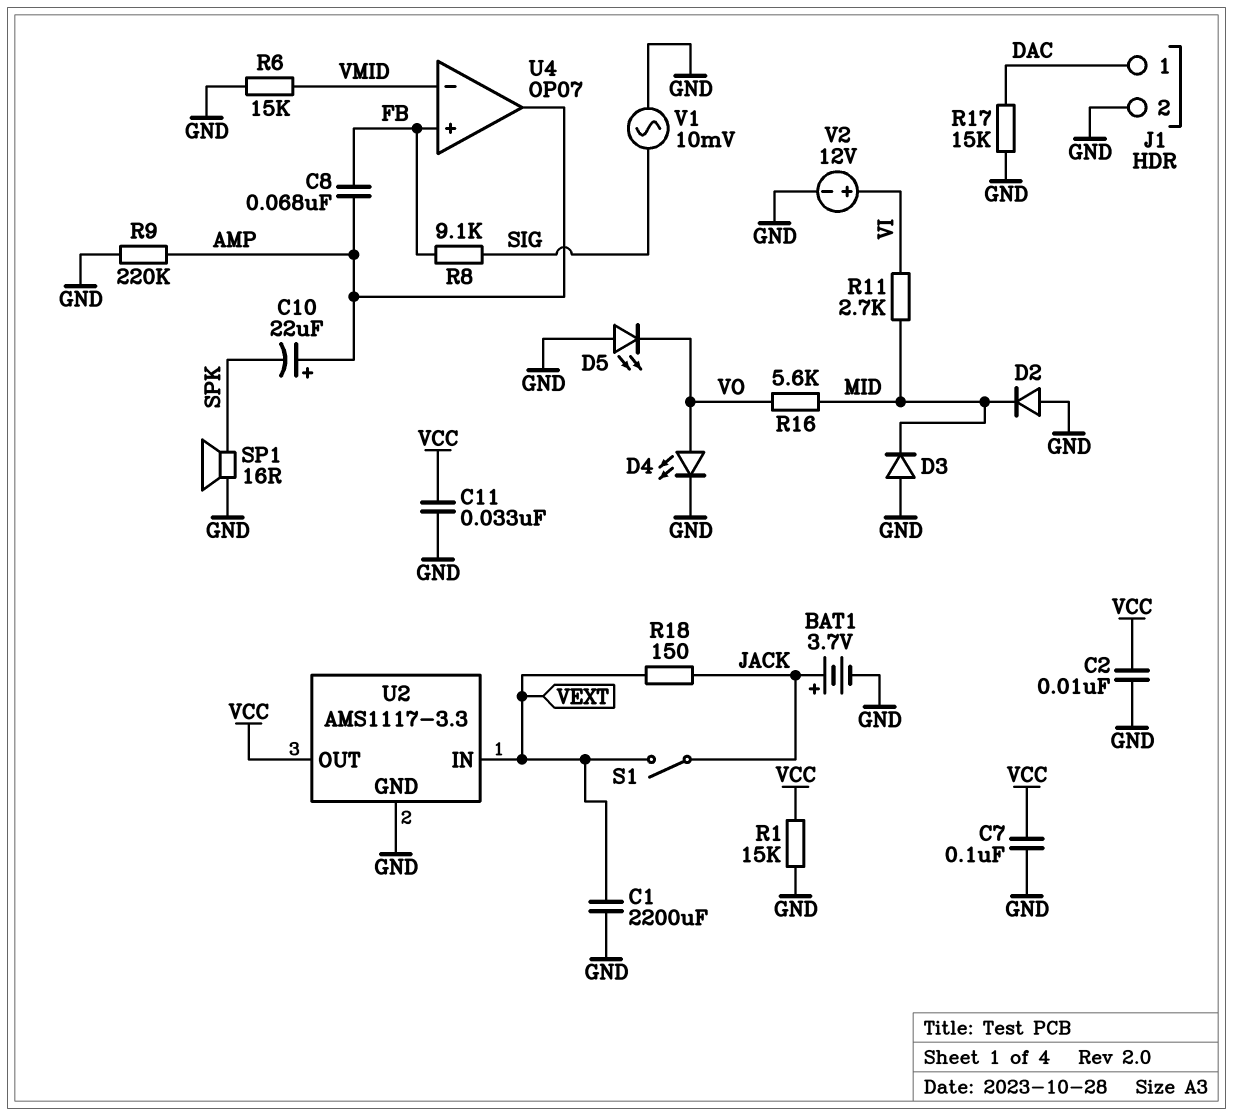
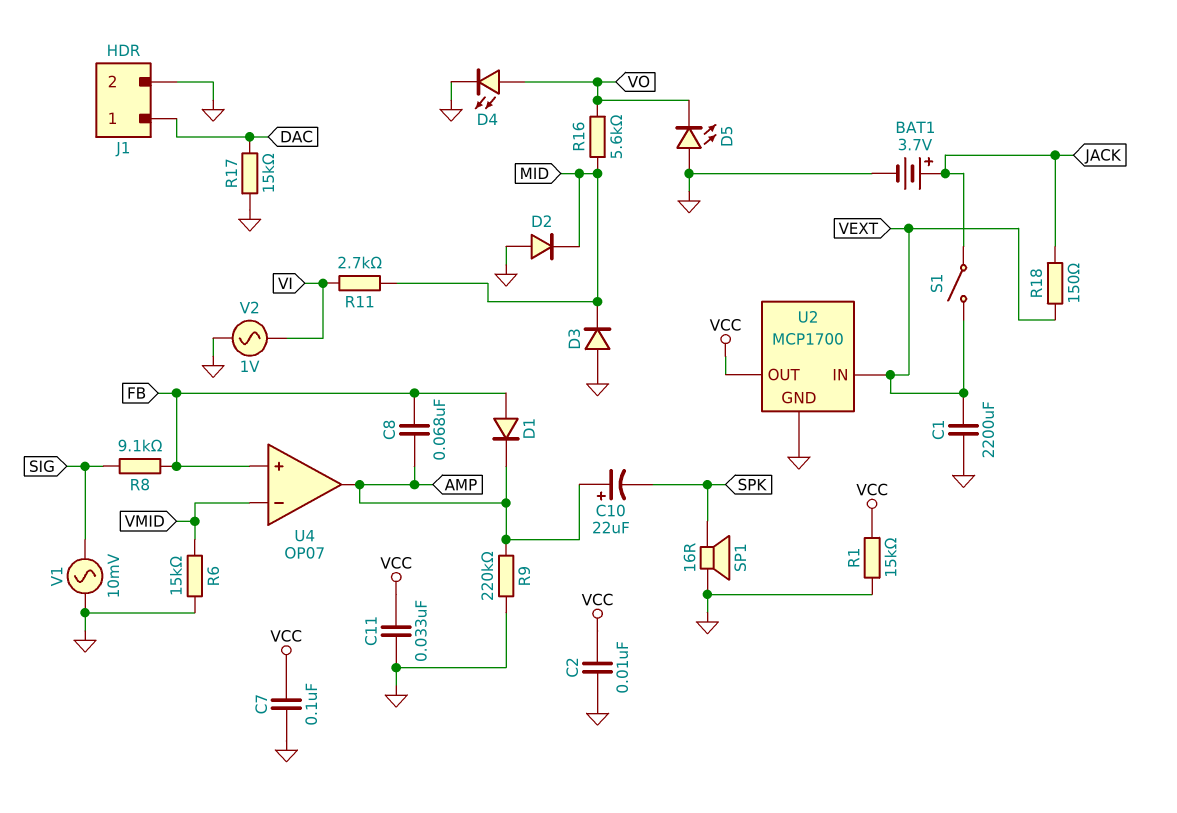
D1: none -> diode (A FB, K AMP)
U2: AMS1117-3.3 -> MCP1700
V2: 12V (plus VI, minus GND) -> AC 1V (GND, VI)

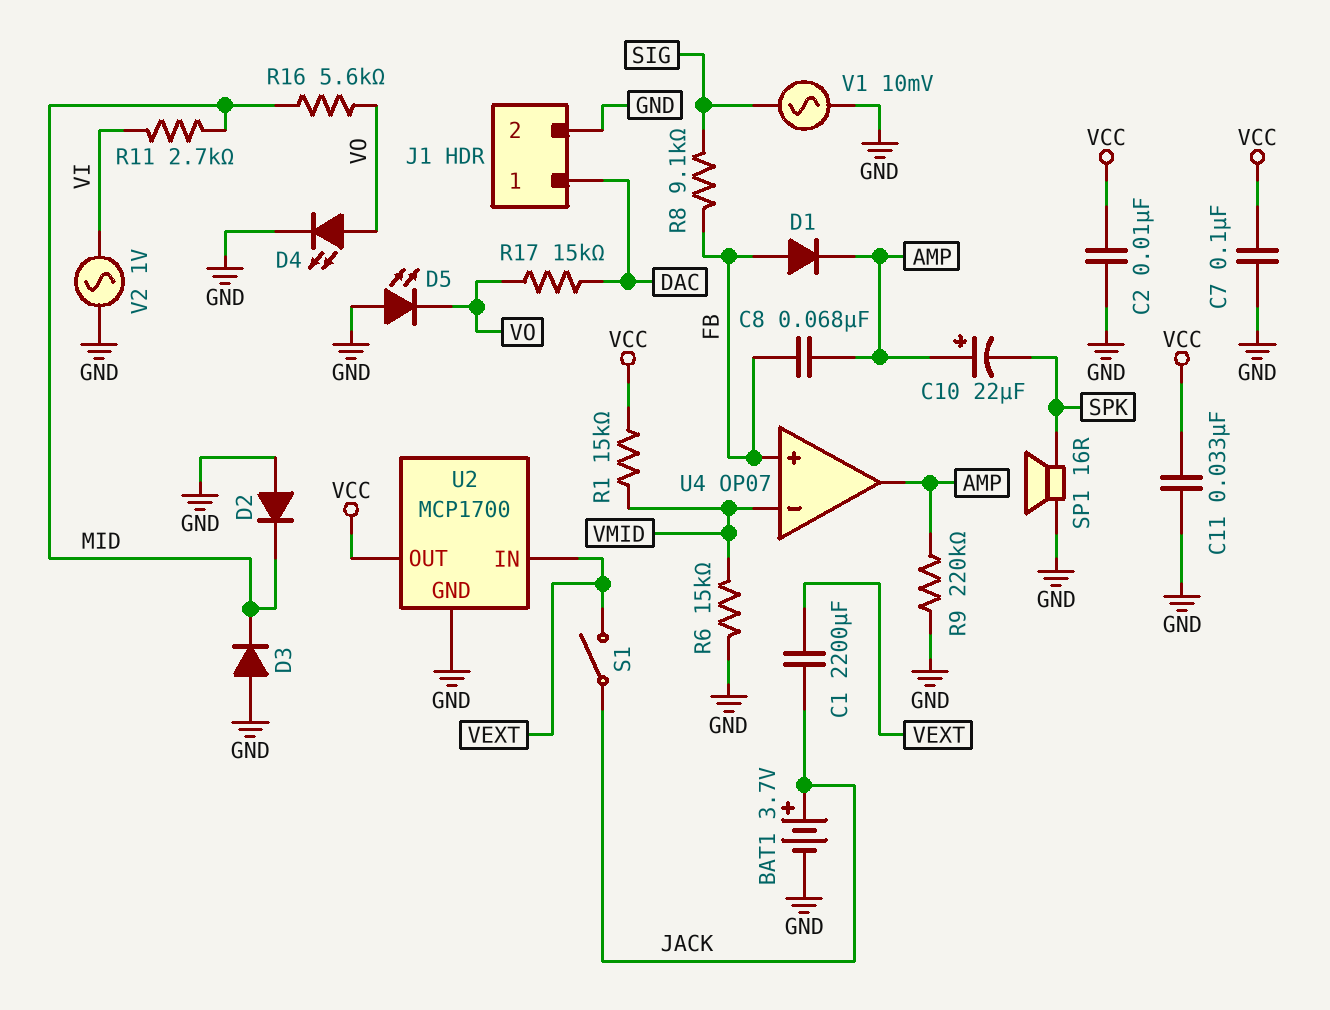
C1: 2200uF (GND, VEXT) -> 2200uF (JACK, VEXT)
R1: 15k (GND, VCC) -> 15k (VCC, VMID)
R17: 15k (DAC, GND) -> 15k (DAC, VO)
R18: 150 (JACK, VEXT) -> none

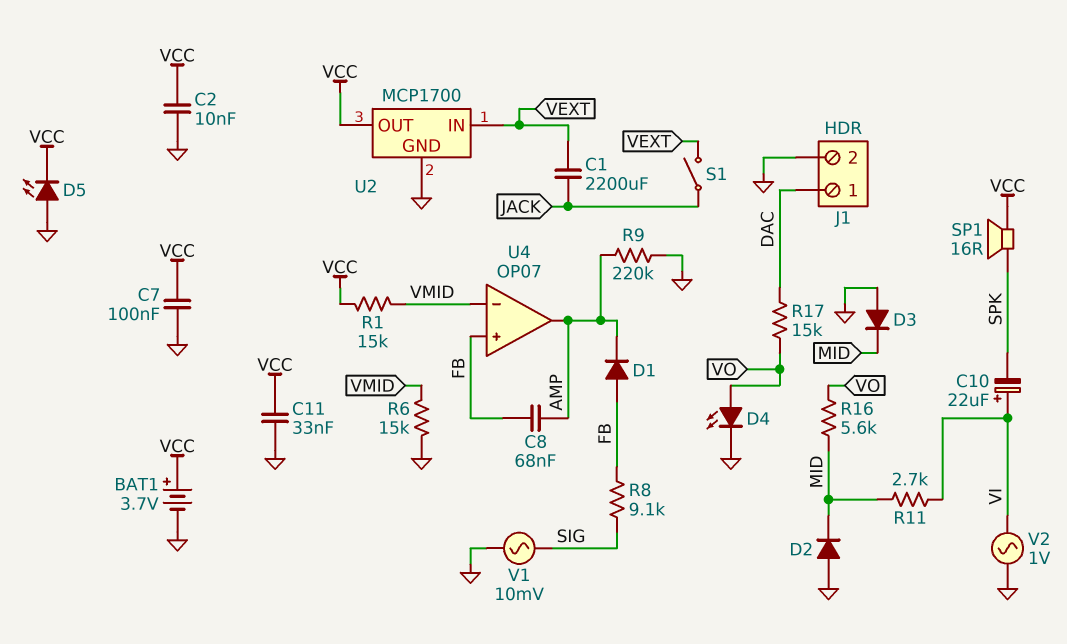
BAT1: 3.7V (plus JACK, minus GND) -> 3.7V (plus VCC, minus GND)
C10: 22uF (plus AMP, minus SPK) -> 22uF (plus VI, minus SPK)
D5: LED (A GND, K VO) -> LED (A GND, K VCC)
SP1: speaker 16R (GND, SPK) -> speaker 16R (SPK, VCC)

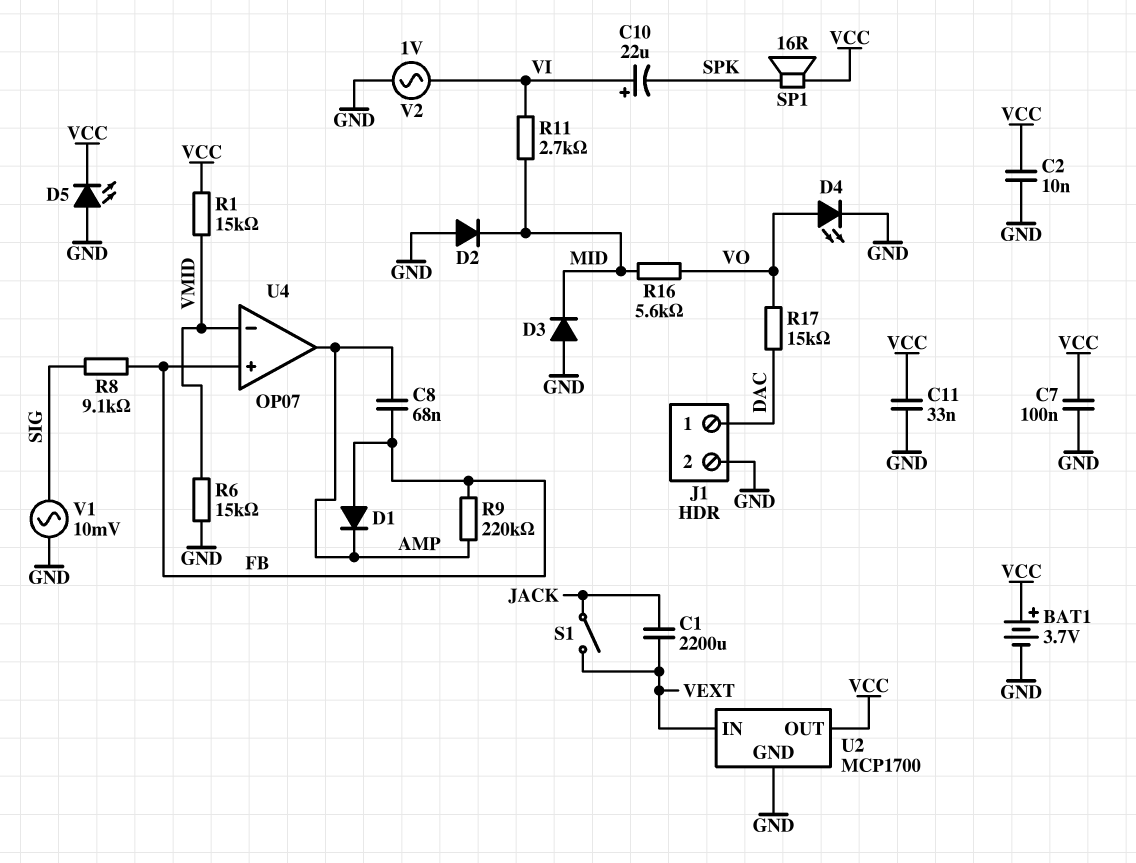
R9: 220k (AMP, GND) -> 220k (AMP, FB)

